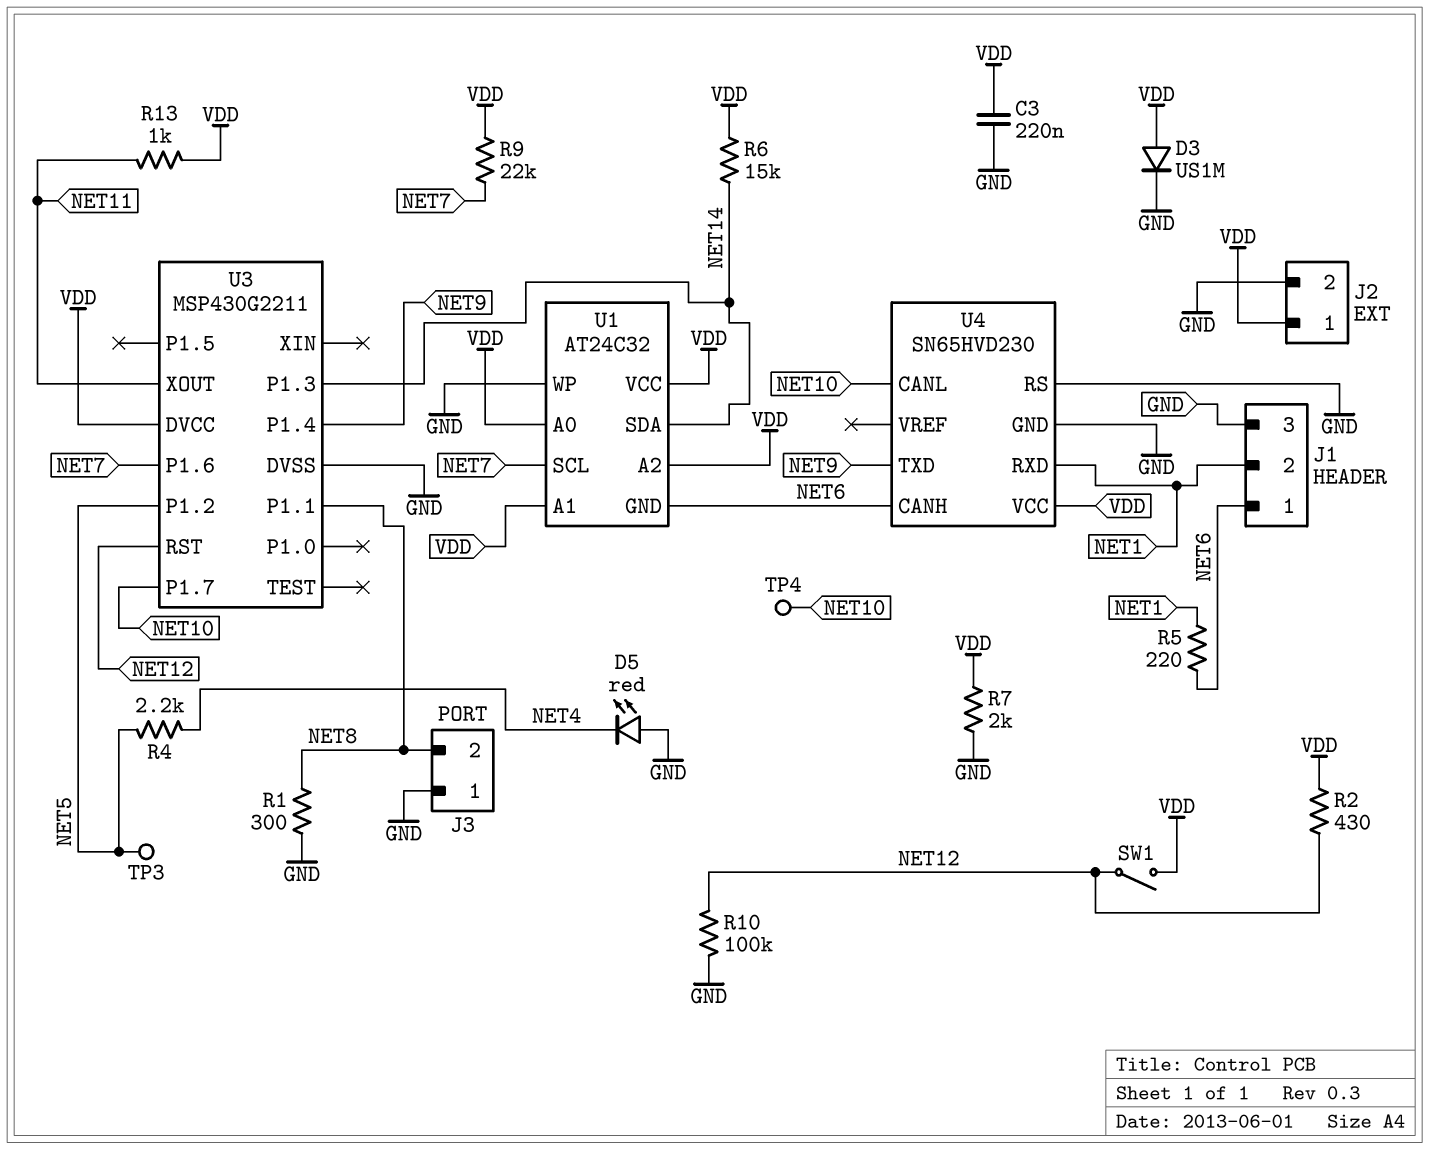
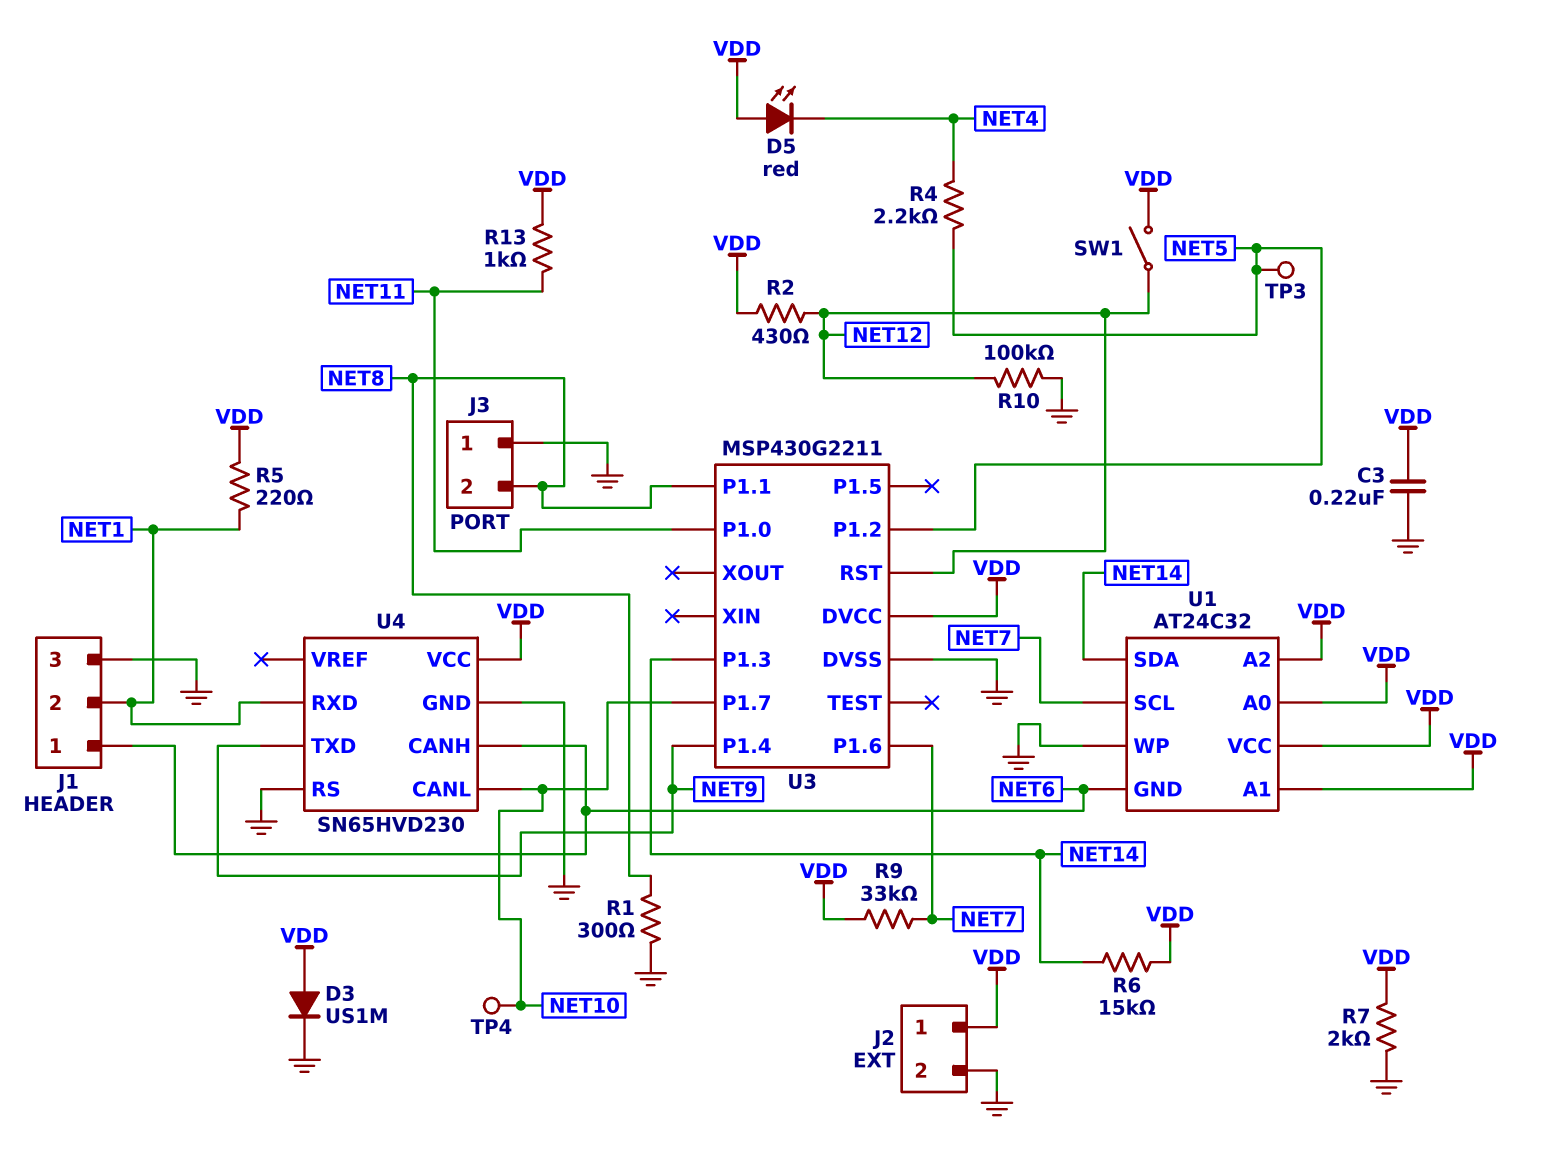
D5: LED red (A GND, K NET4) -> LED red (A VDD, K NET4)
R5: 220 (NET1, NET6) -> 220 (NET1, VDD)
R9: 22k (NET7, VDD) -> 33k (NET7, VDD)
U3 pin P1.0: none -> NET11
U3 pin XOUT: NET11 -> none

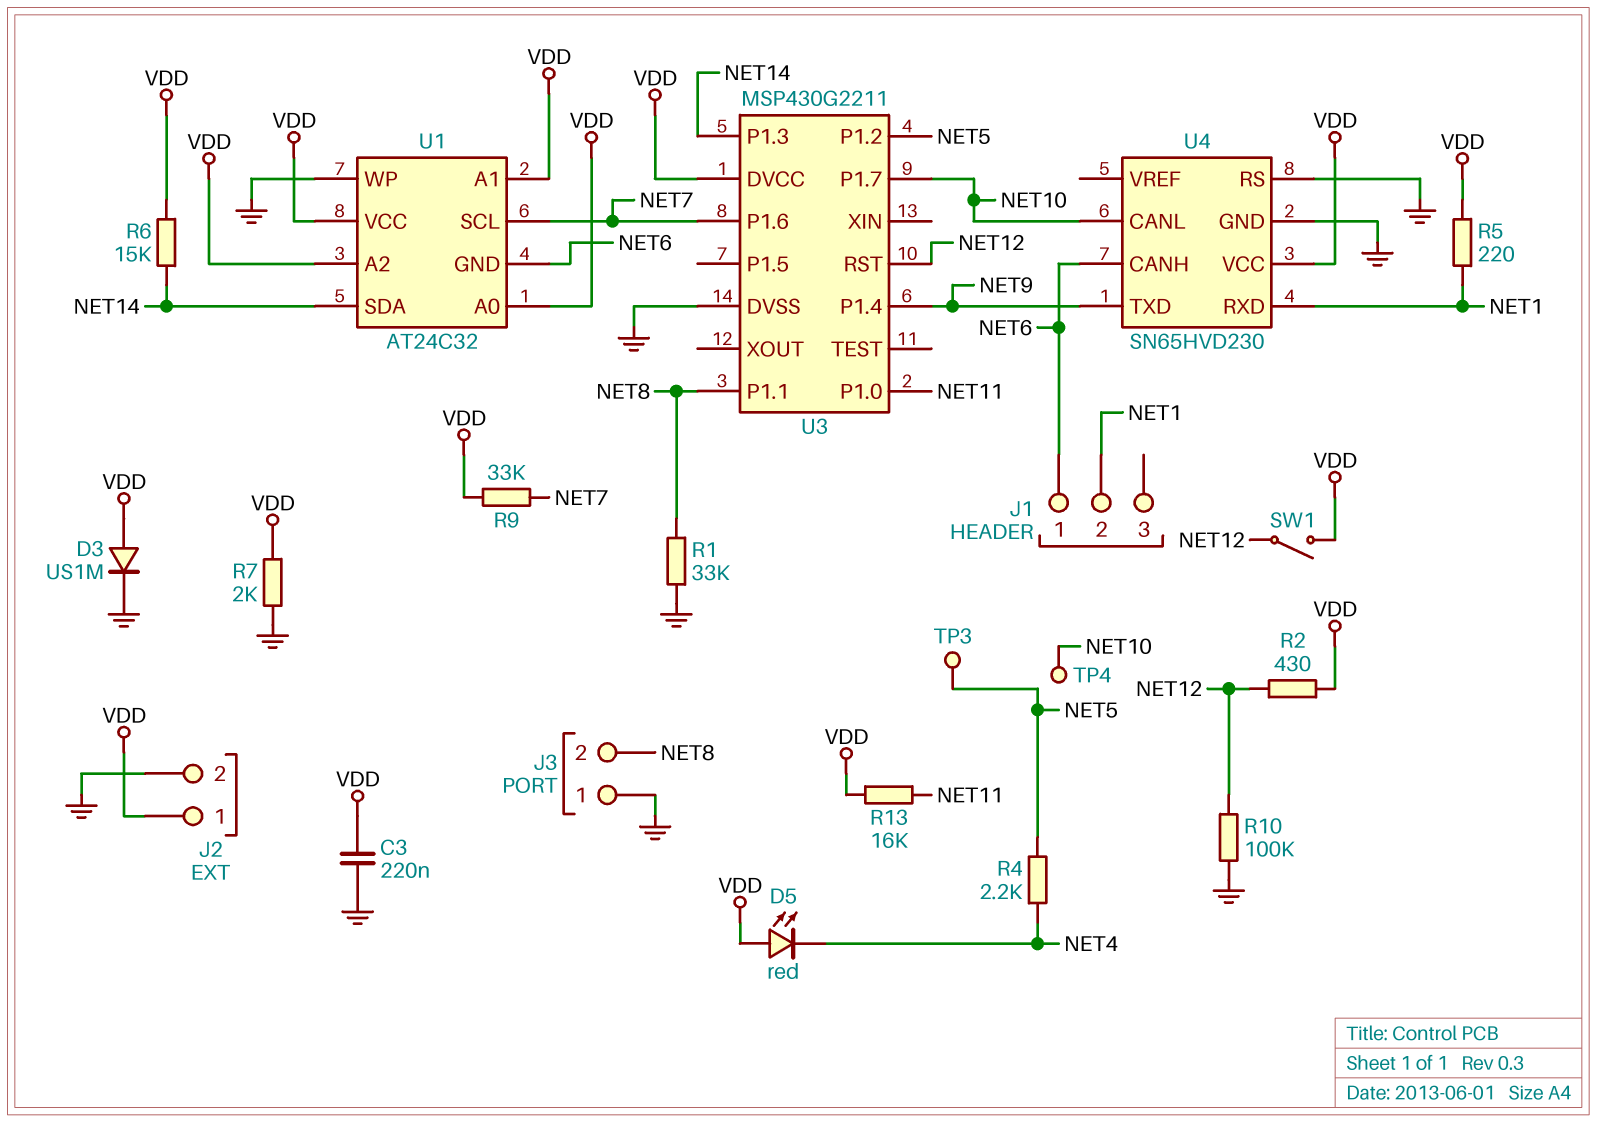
J1 pin 3: GND -> none
R1: 300 (GND, NET8) -> 33k (GND, NET8)
R13: 1k (NET11, VDD) -> 16k (NET11, VDD)

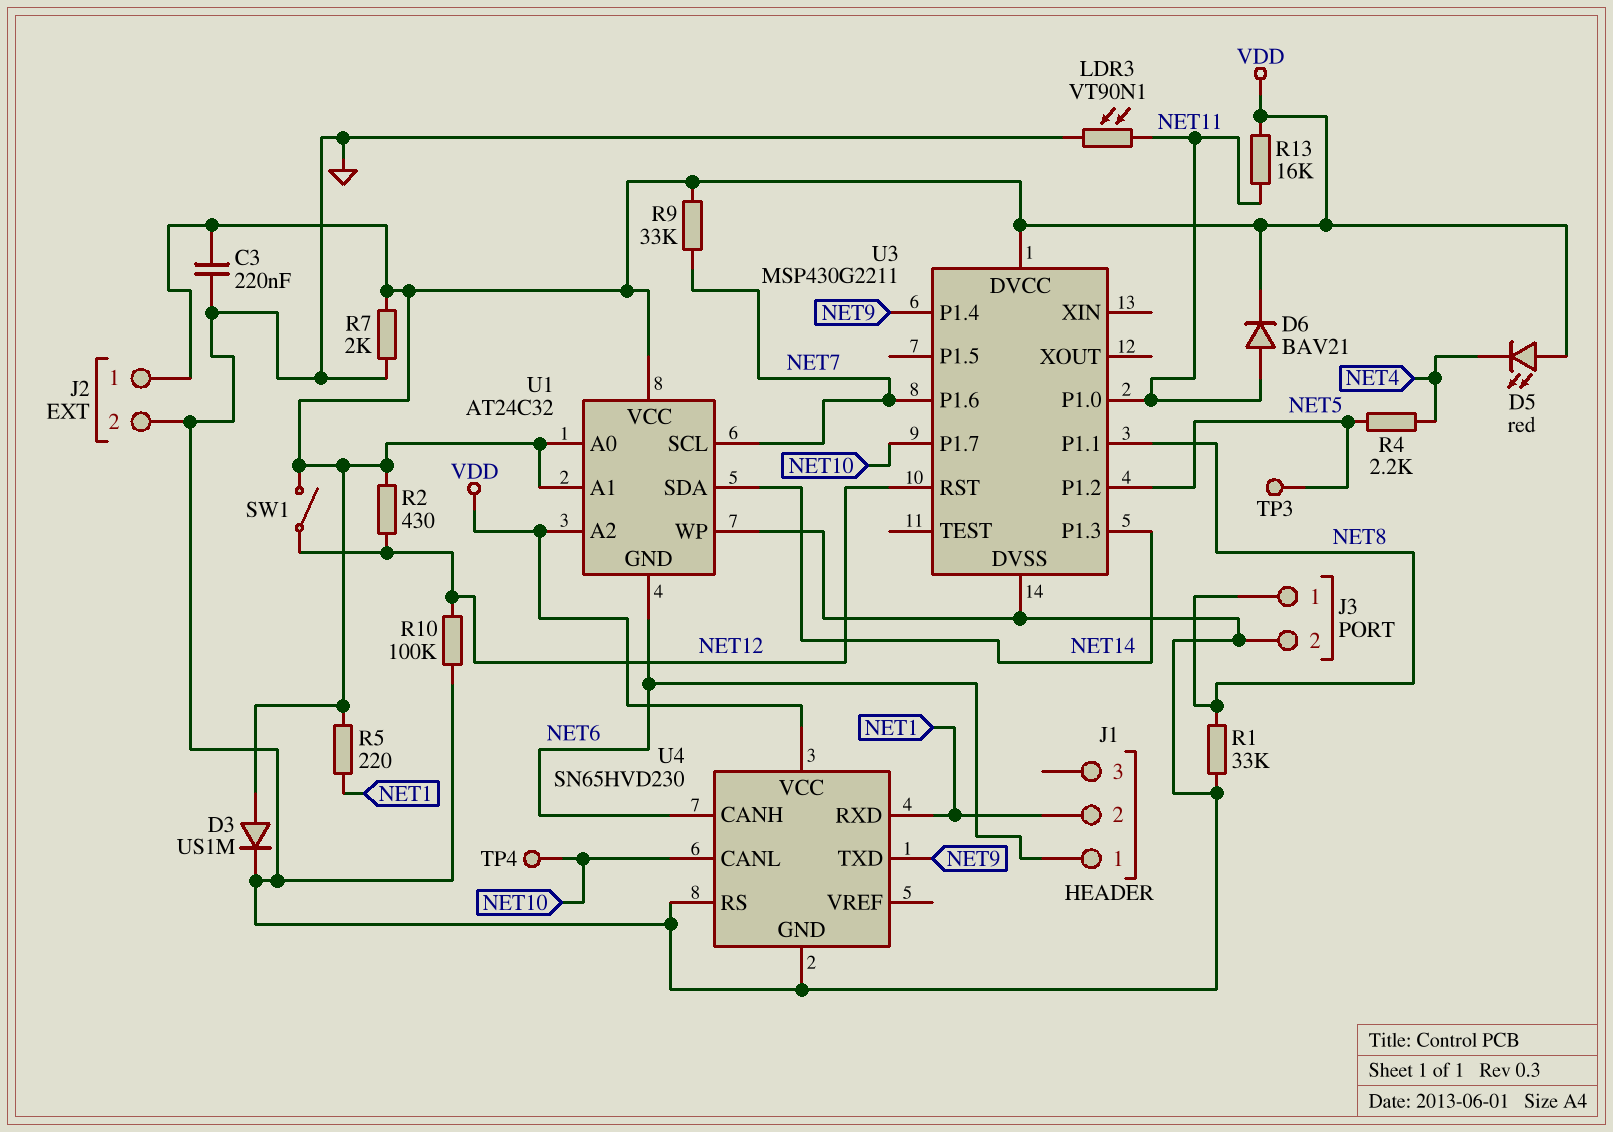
D6: none -> diode BAV21 (A NET11, K VDD)
J3 pin 1: GND -> NET8
J3 pin 2: NET8 -> GND
LDR3: none -> VT90N1 (GND, NET11)
R6: 15k (NET14, VDD) -> none

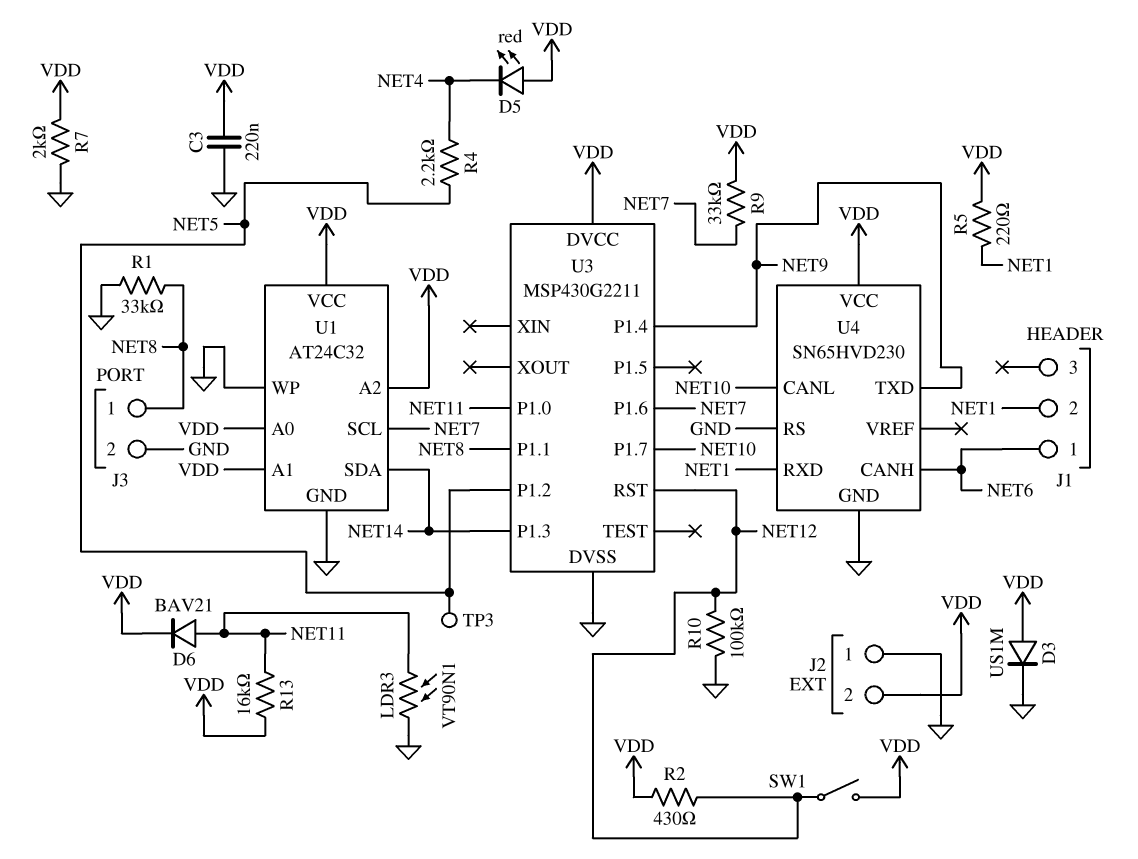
J2 pin 1: VDD -> GND
J2 pin 2: GND -> VDD
TP4: test point (NET10) -> none
U1 pin GND: NET6 -> GND

